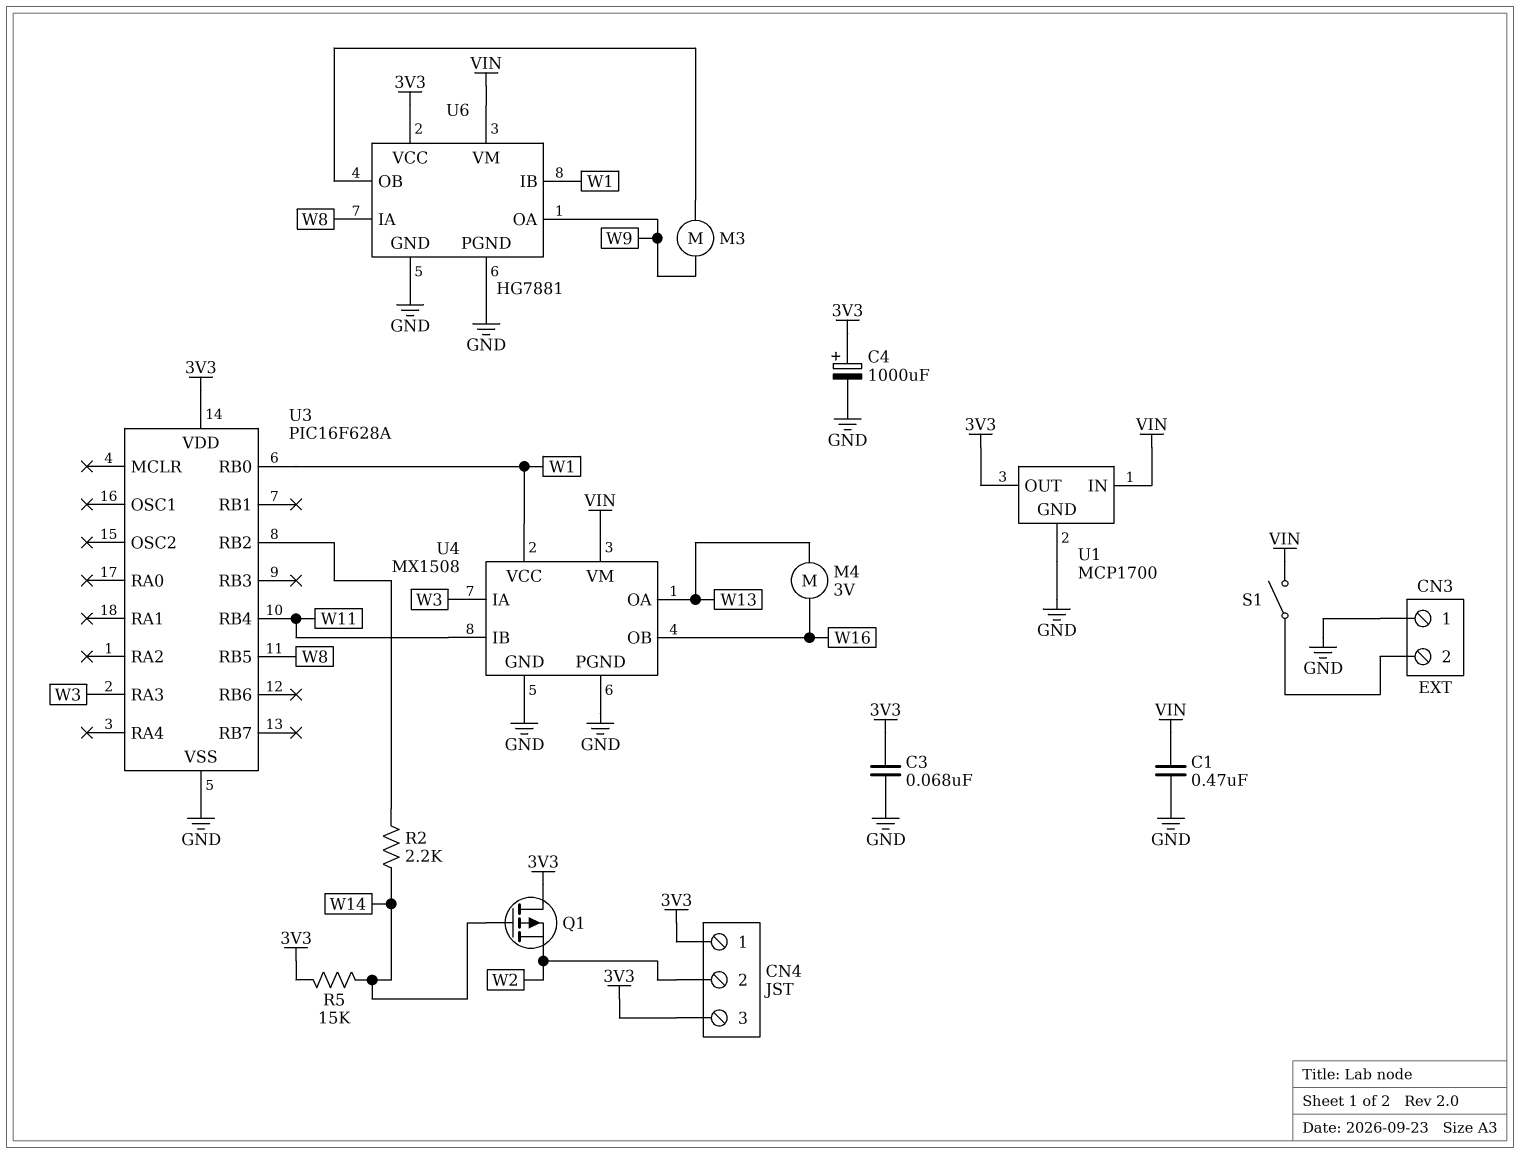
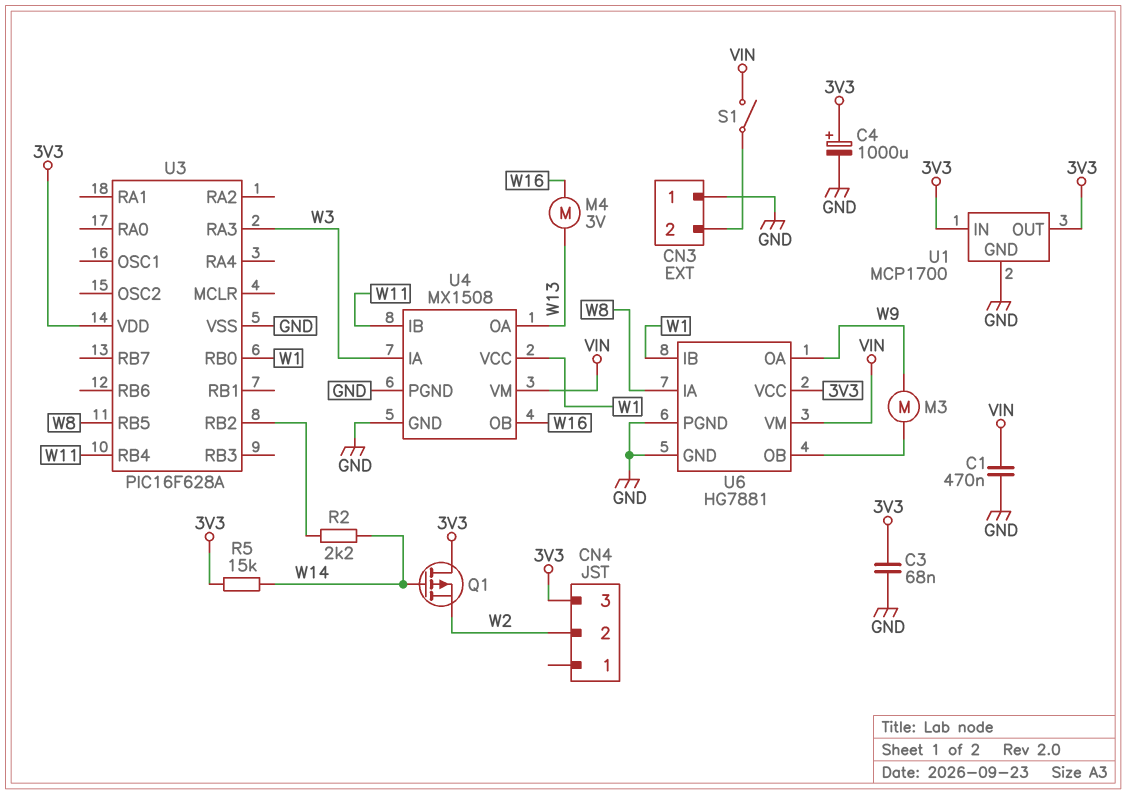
CN4 pin 1: 3V3 -> none
U1 pin IN: VIN -> 3V3

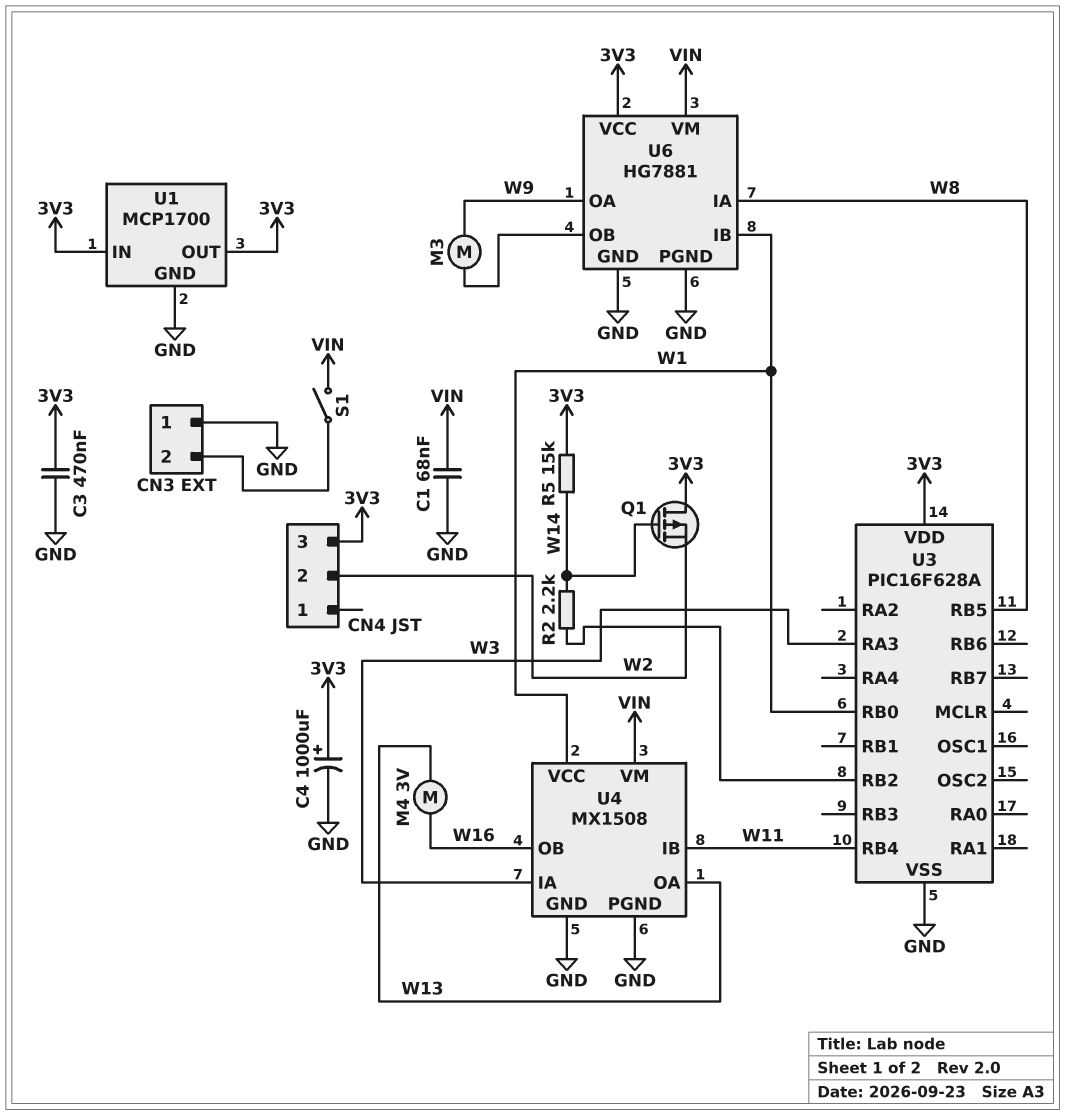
C1: 470nF (GND, VIN) -> 68nF (GND, VIN)
C3: 68nF (3V3, GND) -> 470nF (3V3, GND)

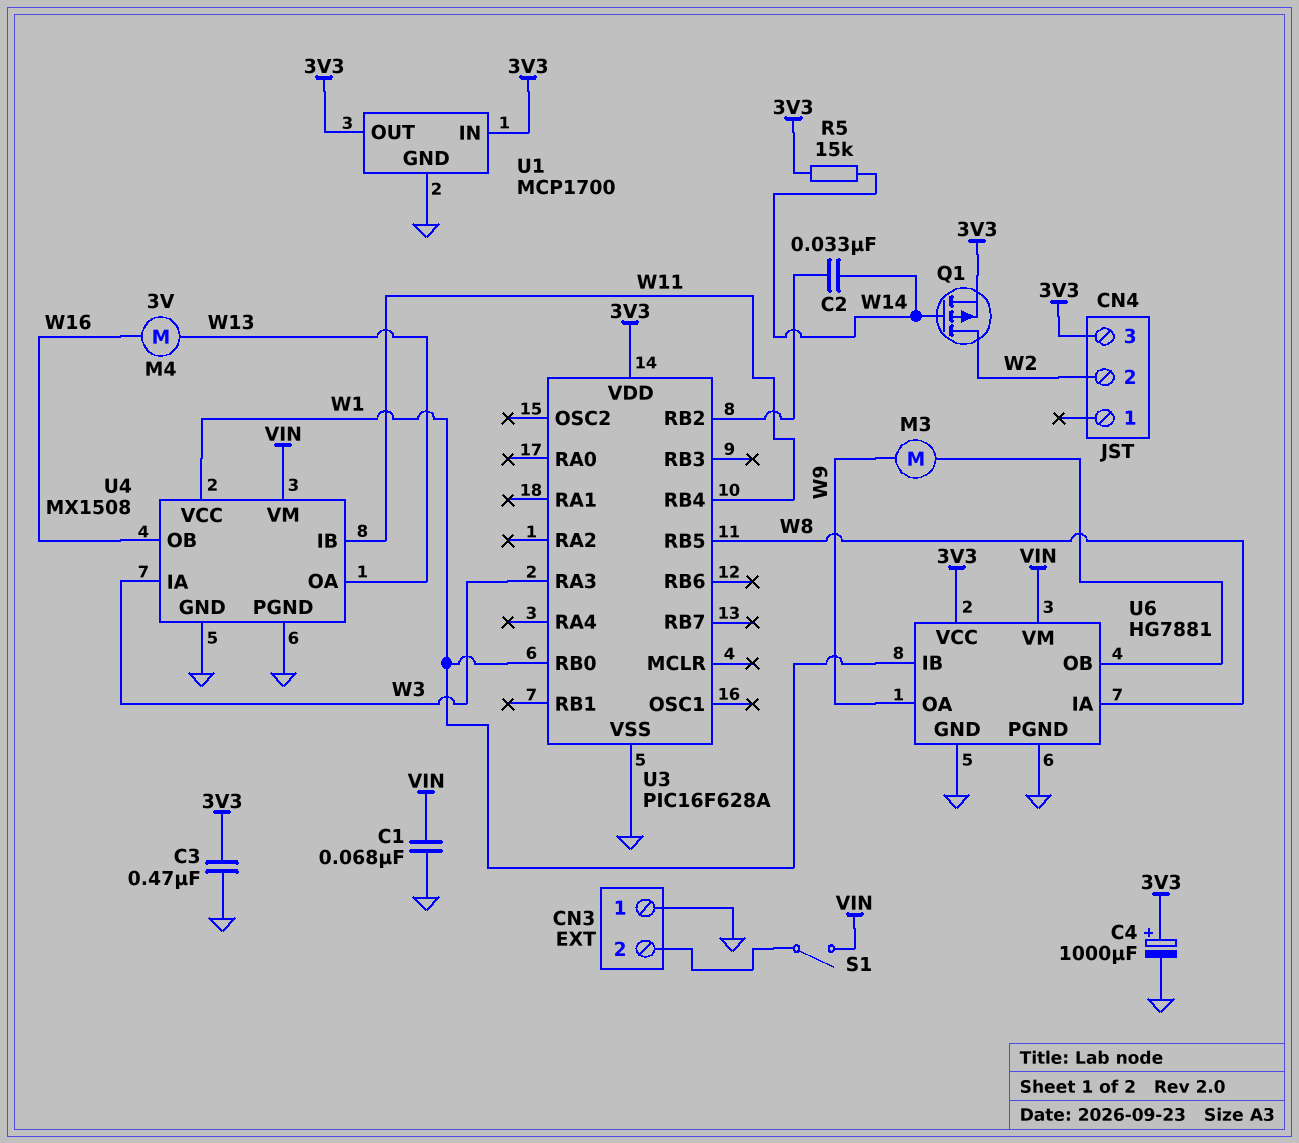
C2: none -> 33nF (U3/RB2, W14)
Q1: PMOS (G W14, D 3V3, S W2) -> PMOS (G W14, D W2, S 3V3)
R2: 2.2k (U3/RB2, W14) -> none

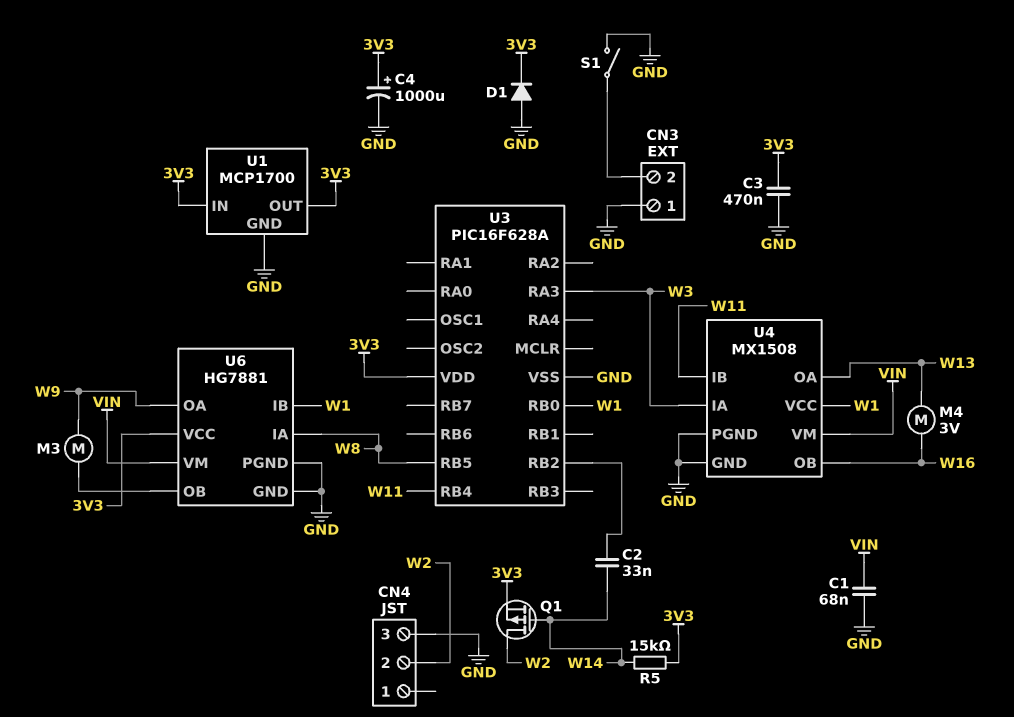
CN4 pin 3: 3V3 -> GND
D1: none -> diode (A GND, K 3V3)
S1: switch (CN3/2, VIN) -> switch (CN3/2, GND)

